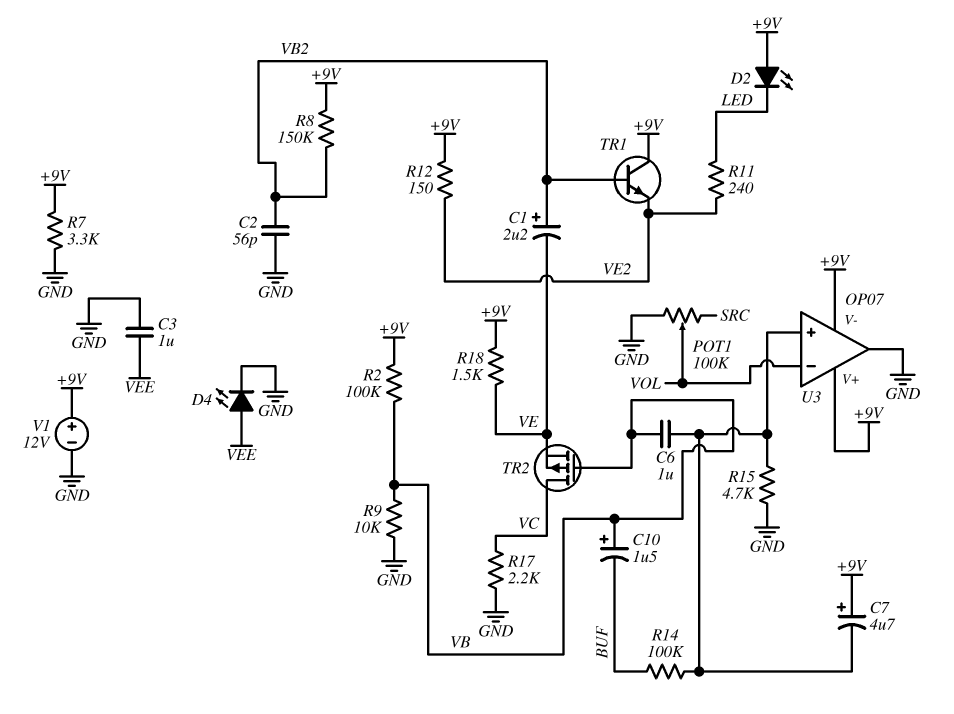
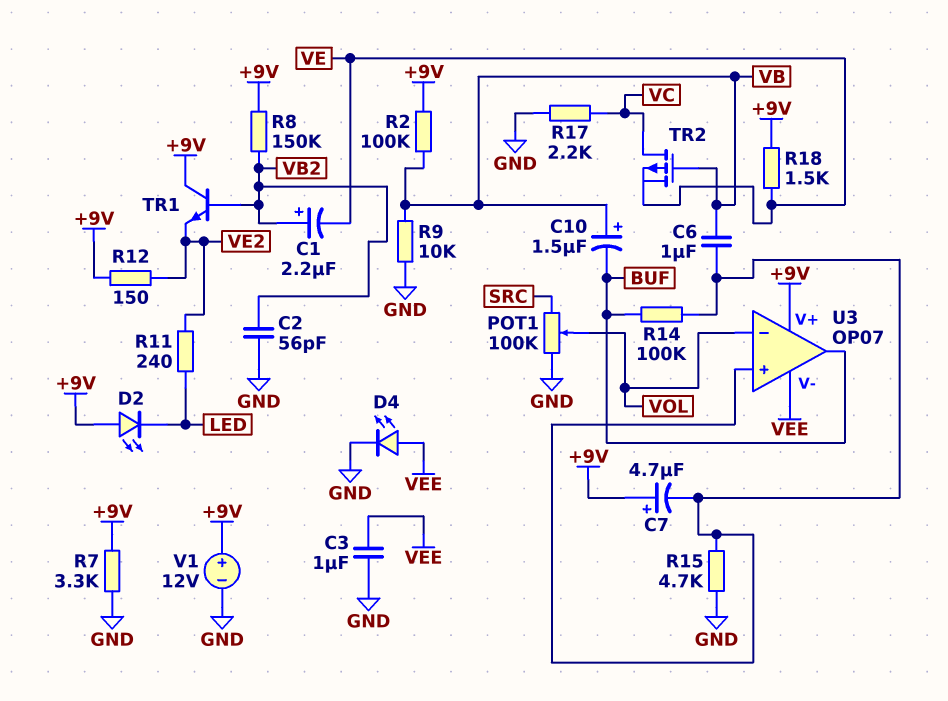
U3 pin V-: +9V -> VEE
U3 pin out: GND -> BUF

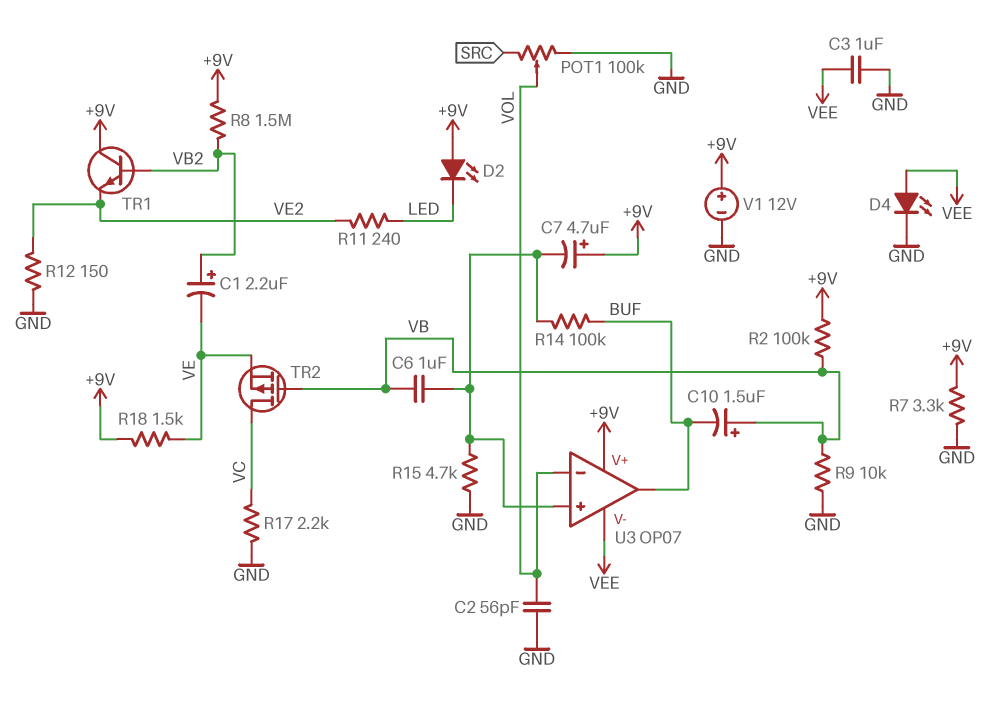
C2: 56pF (GND, VB2) -> 56pF (GND, VOL)
R8: 150k (+9V, VB2) -> 1.5M (+9V, VB2)
R12: 150 (+9V, VE2) -> 150 (GND, VE2)

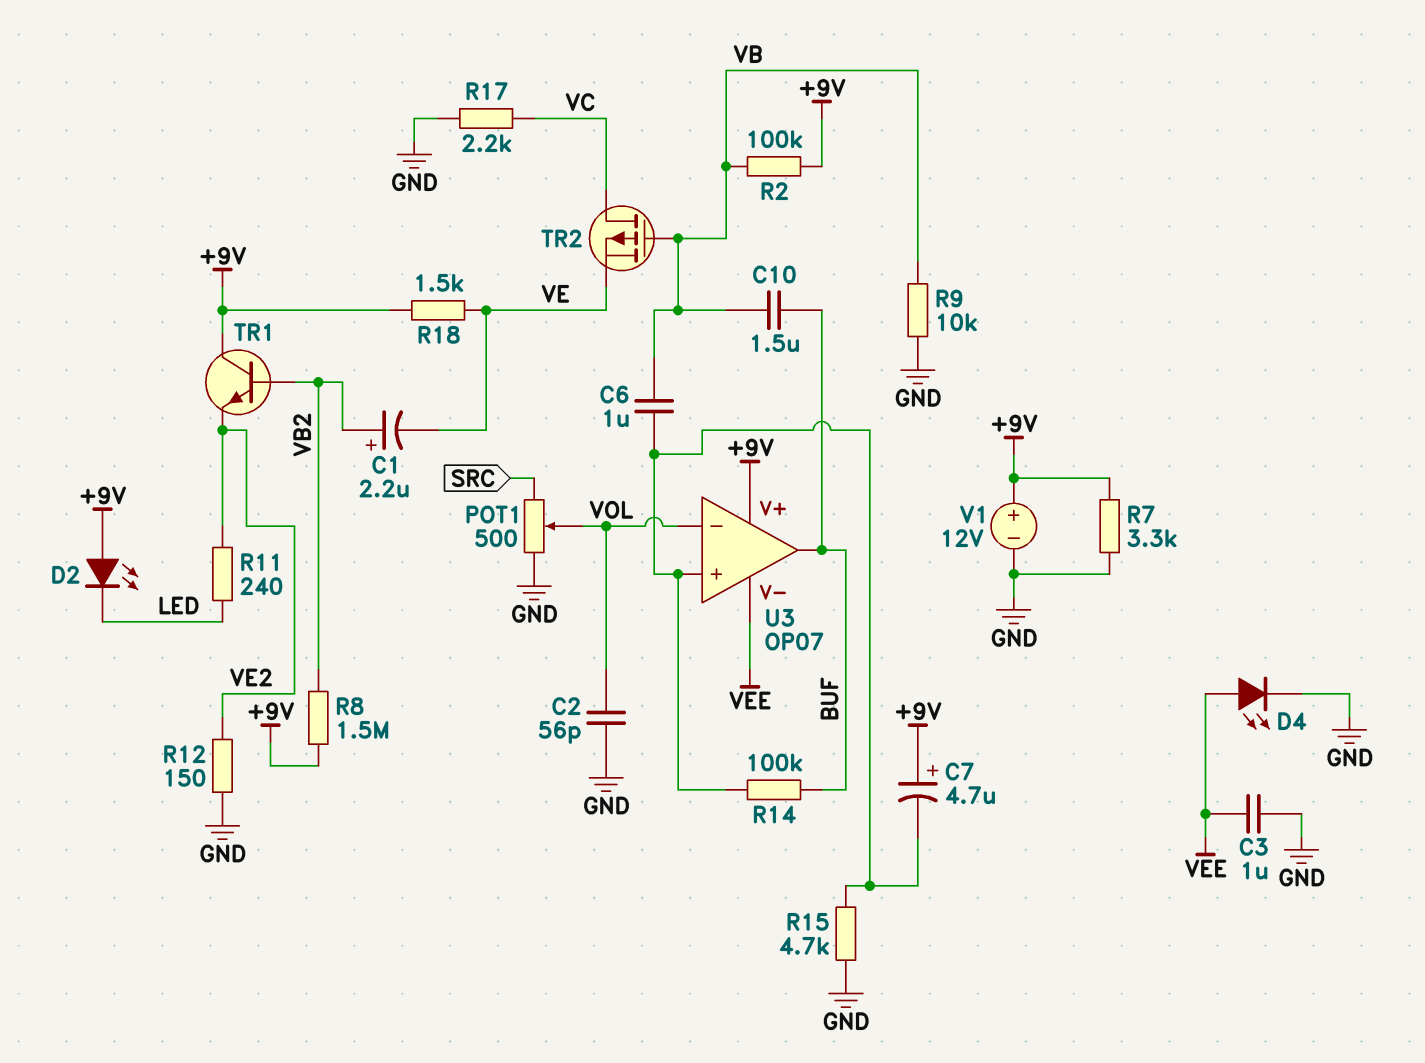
C10: 1.5uF (plus VB, minus BUF) -> 1.5uF (BUF, VB)
POT1: 100k (GND, SRC, wiper VOL) -> 500 (GND, SRC, wiper VOL)

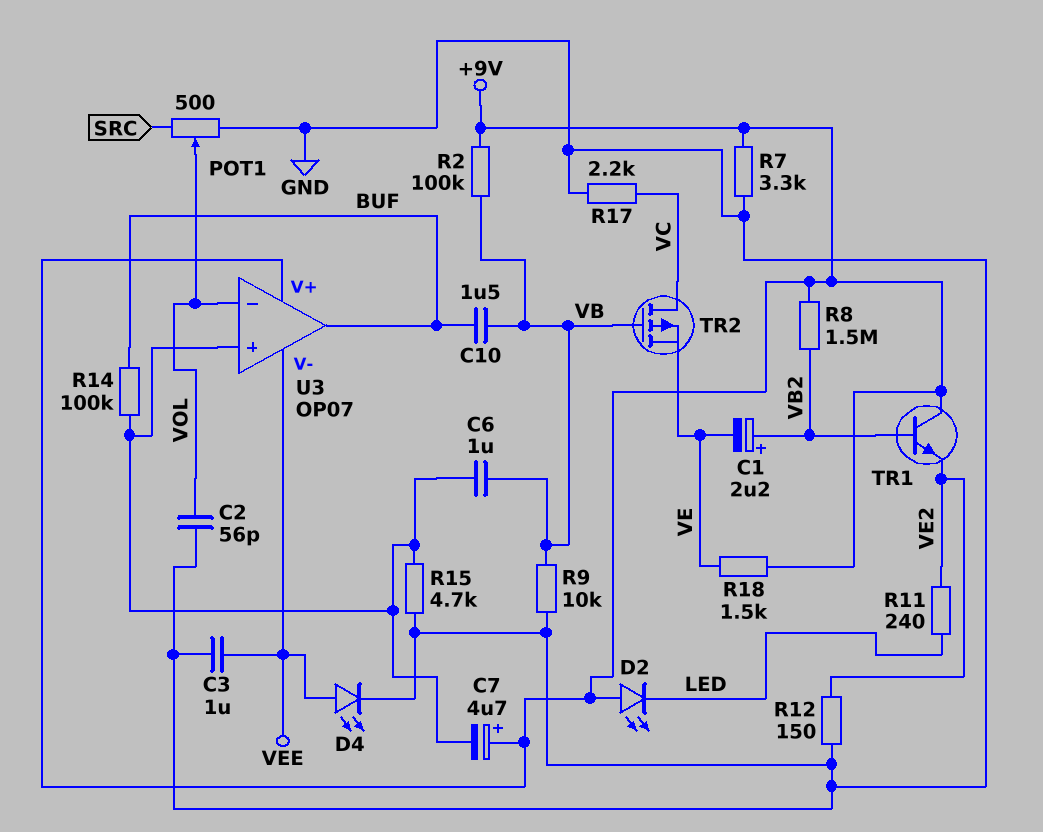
V1: 12V (plus +9V, minus GND) -> none

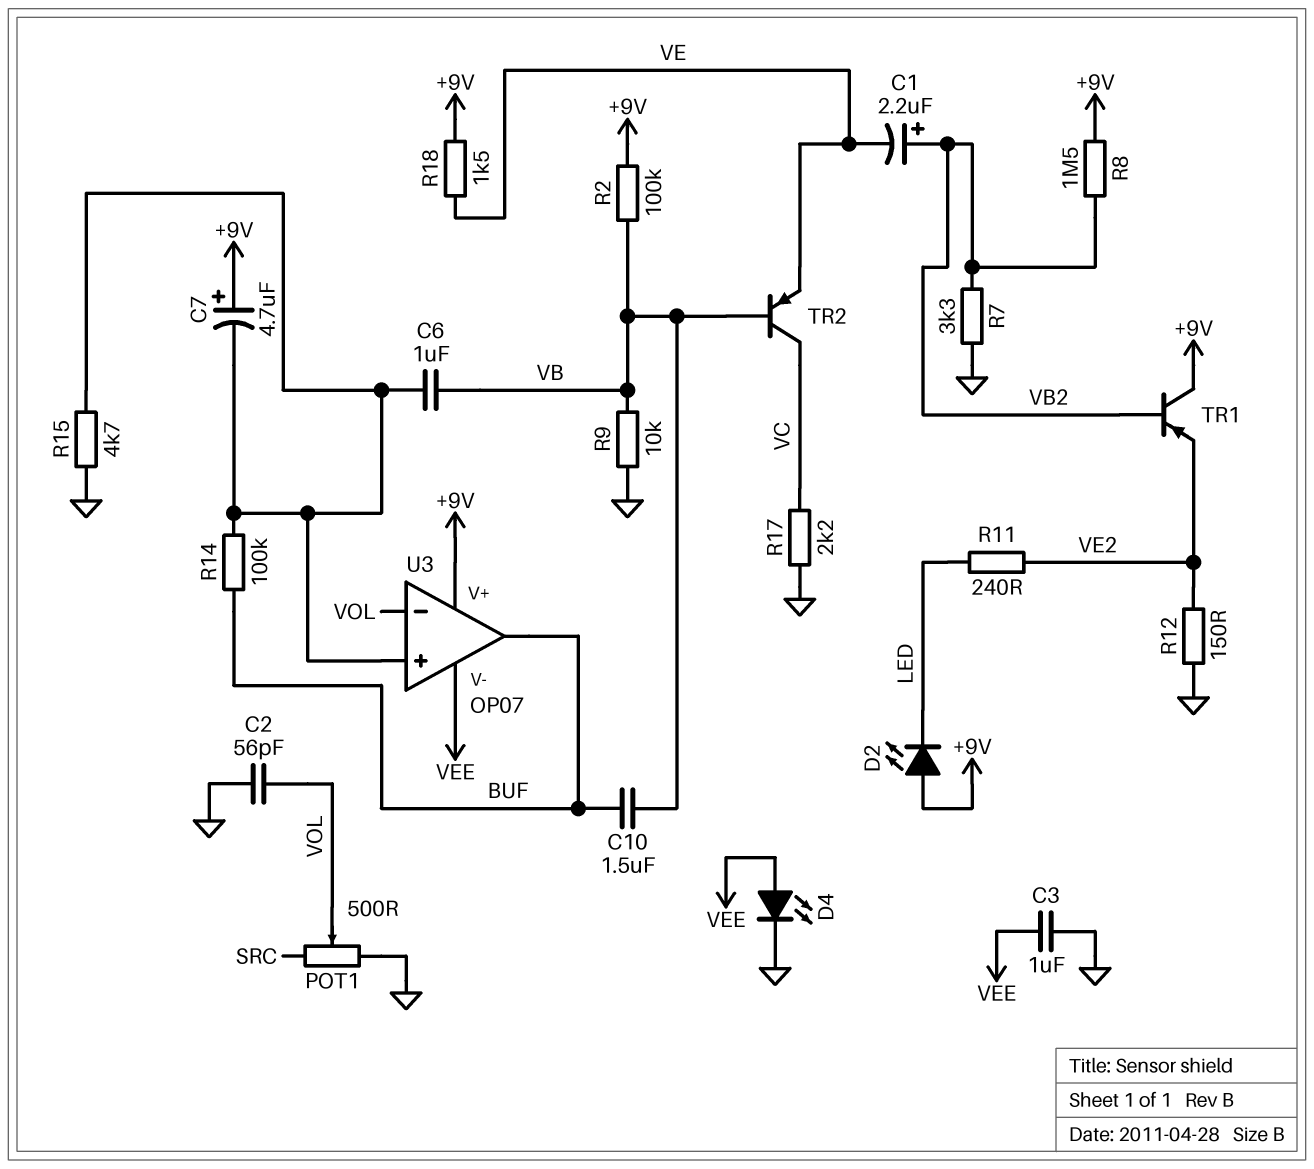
R7: 3.3k (+9V, GND) -> 3.3k (GND, VB2)
TR1: NPN (B VB2, C +9V, E VE2) -> PNP (B VB2, C +9V, E VE2)
TR2: PMOS (G VB, D VC, S VE) -> PNP (B VB, C VC, E VE)

